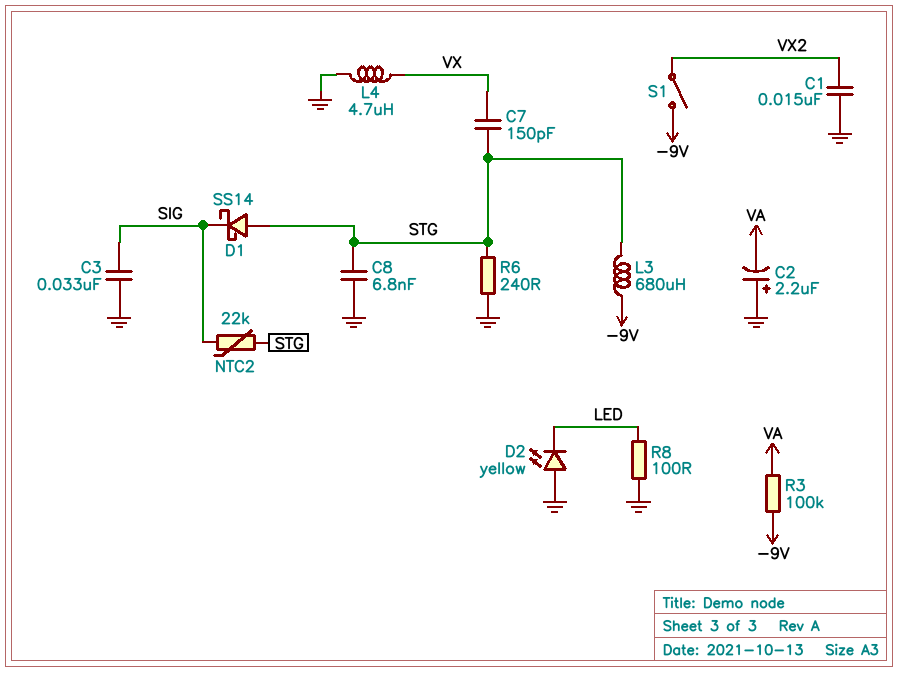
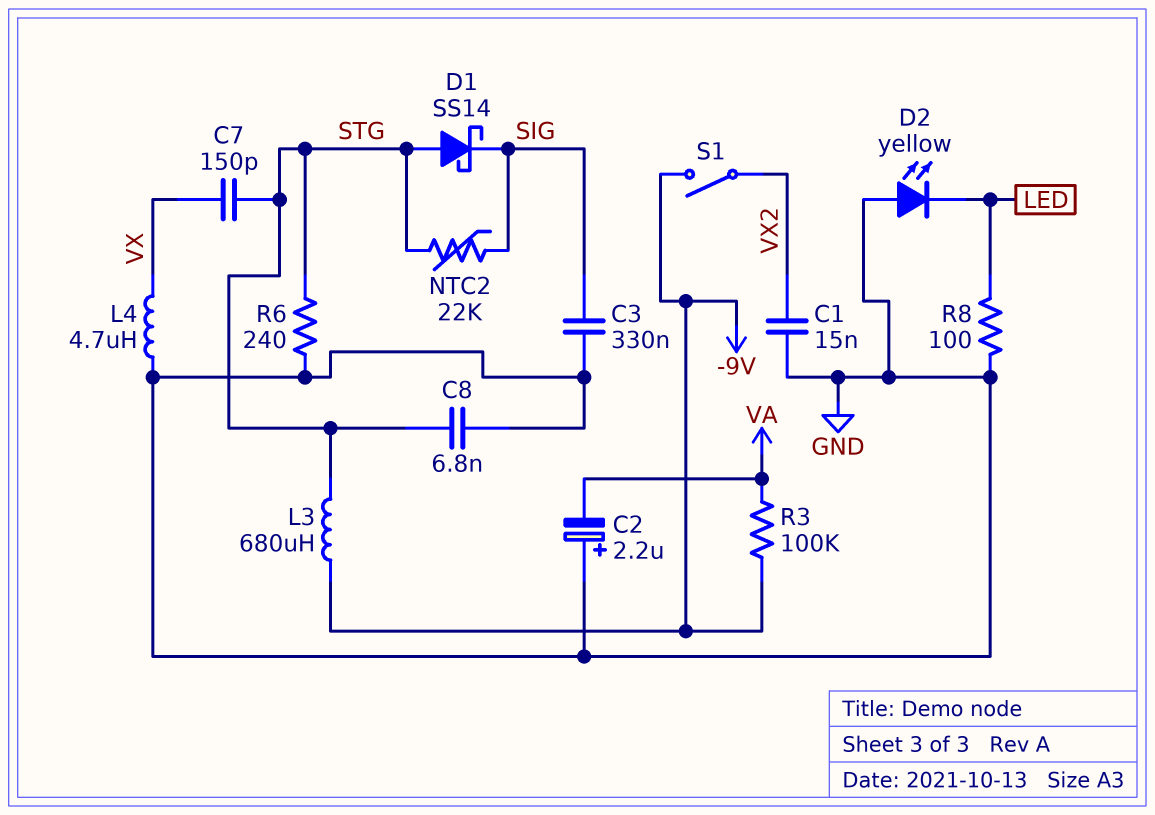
C3: 33nF (GND, SIG) -> 330nF (GND, SIG)

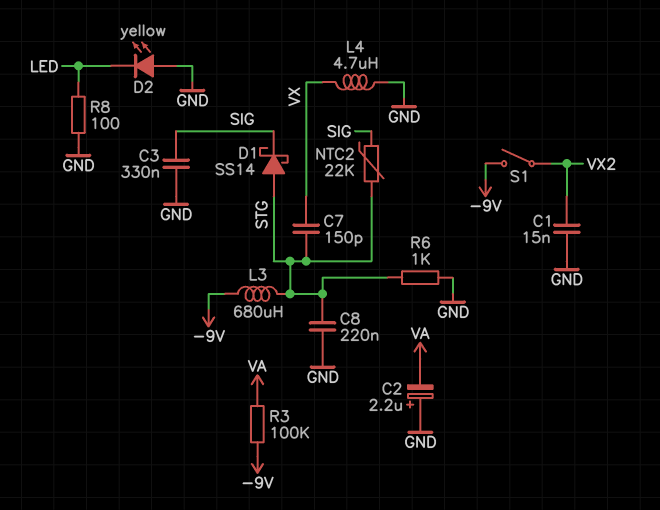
C8: 6.8nF (GND, STG) -> 220nF (GND, STG)
R6: 240 (GND, STG) -> 1k (GND, STG)

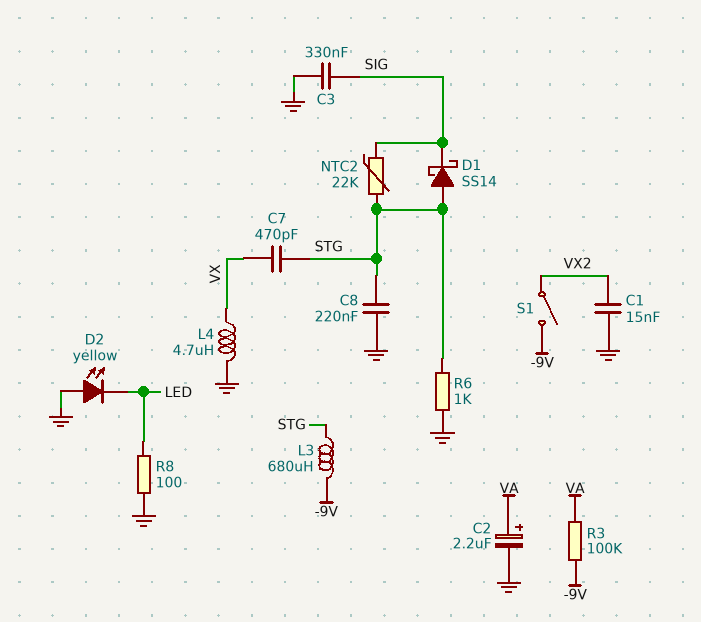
C2: 2.2uF (plus GND, minus VA) -> 2.2uF (plus VA, minus GND)
C7: 150pF (STG, VX) -> 470pF (STG, VX)

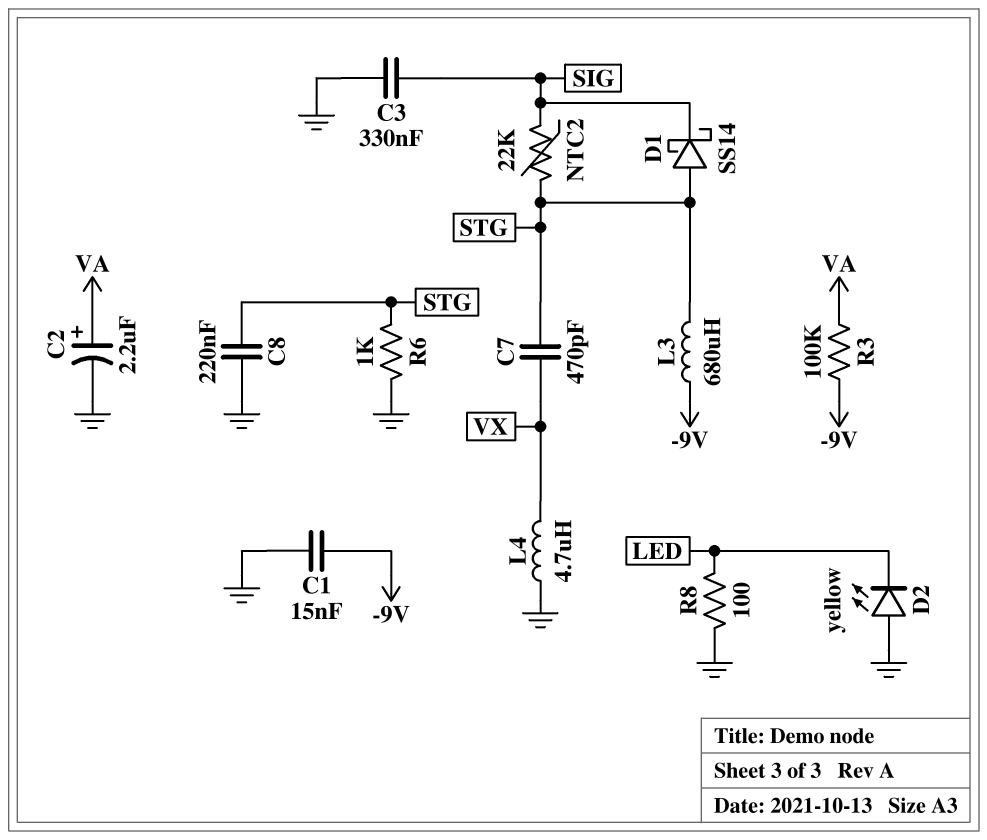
C1: 15nF (GND, VX2) -> 15nF (-9V, GND)
S1: switch (-9V, VX2) -> none

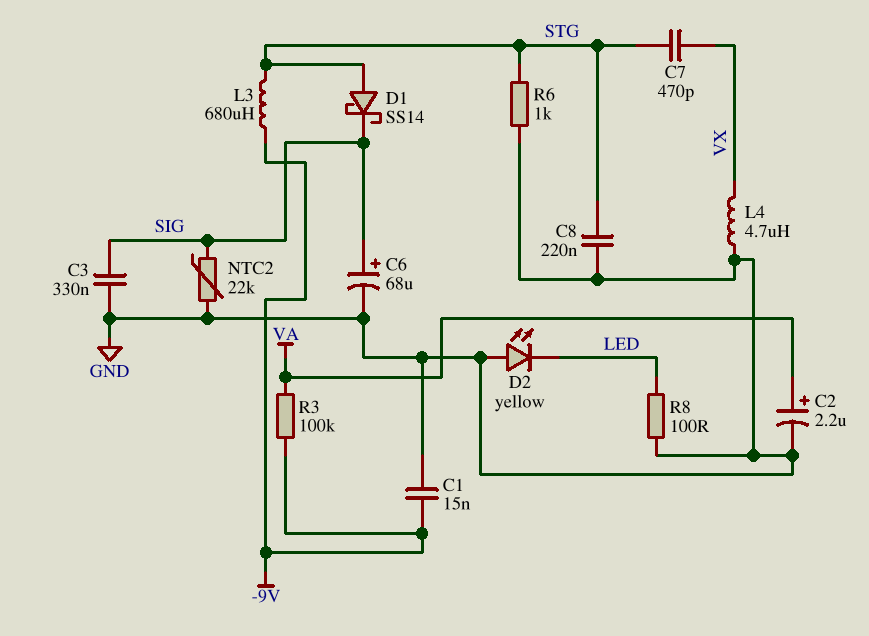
C6: none -> 68uF (plus SIG, minus GND)
NTC2: 22k (SIG, STG) -> 22k (GND, SIG)

